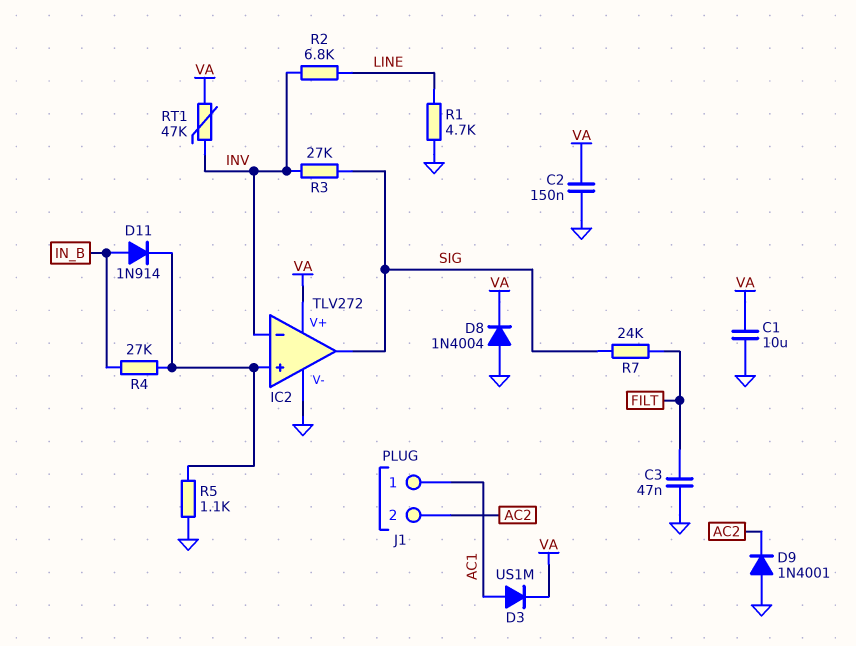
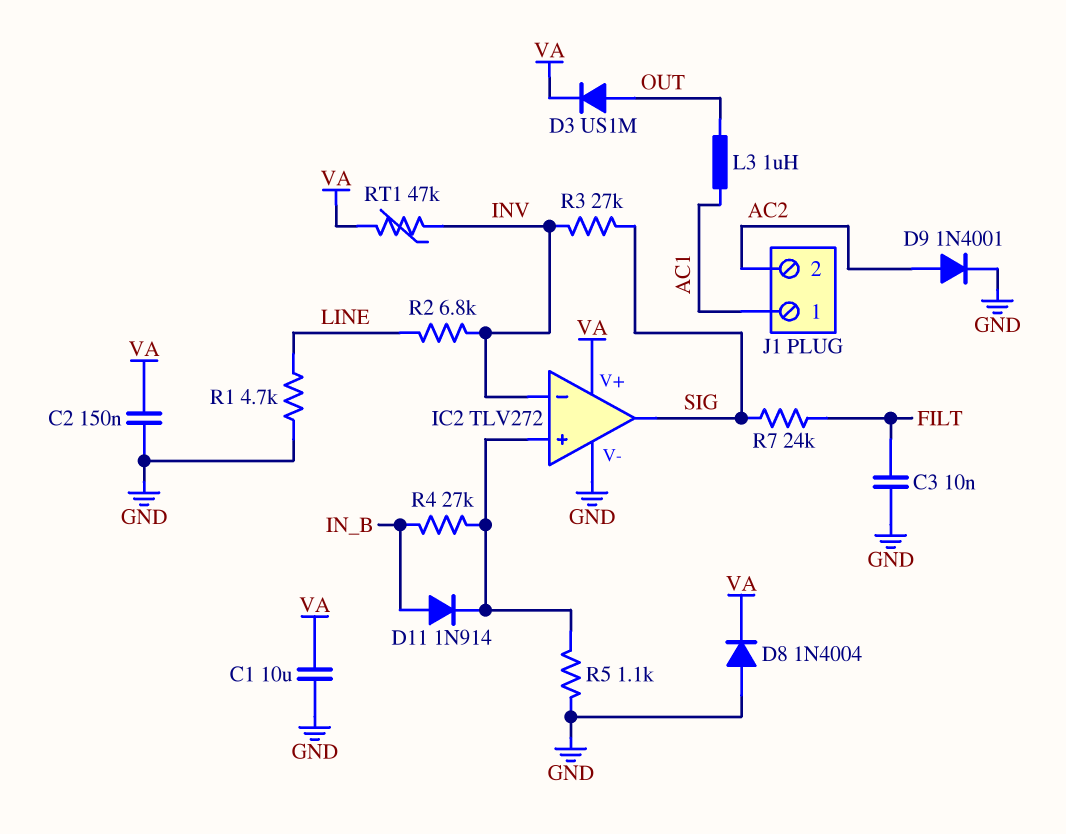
C3: 47nF (FILT, GND) -> 10nF (FILT, GND)
D3: diode US1M (A AC1, K VA) -> diode US1M (A OUT, K VA)
D9: diode 1N4001 (A GND, K AC2) -> diode 1N4001 (A AC2, K GND)
L3: none -> 1uH (AC1, OUT)

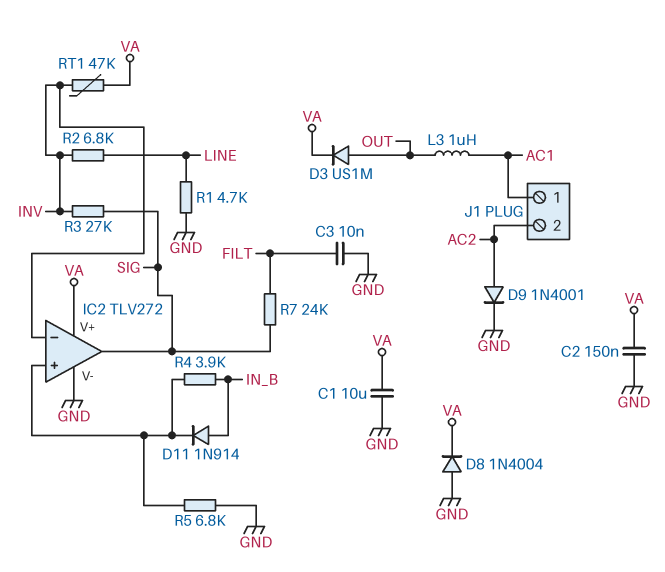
R4: 27k (IC2/in+, IN_B) -> 3.9k (IC2/in+, IN_B)
R5: 1.1k (GND, IC2/in+) -> 6.8k (GND, IC2/in+)

